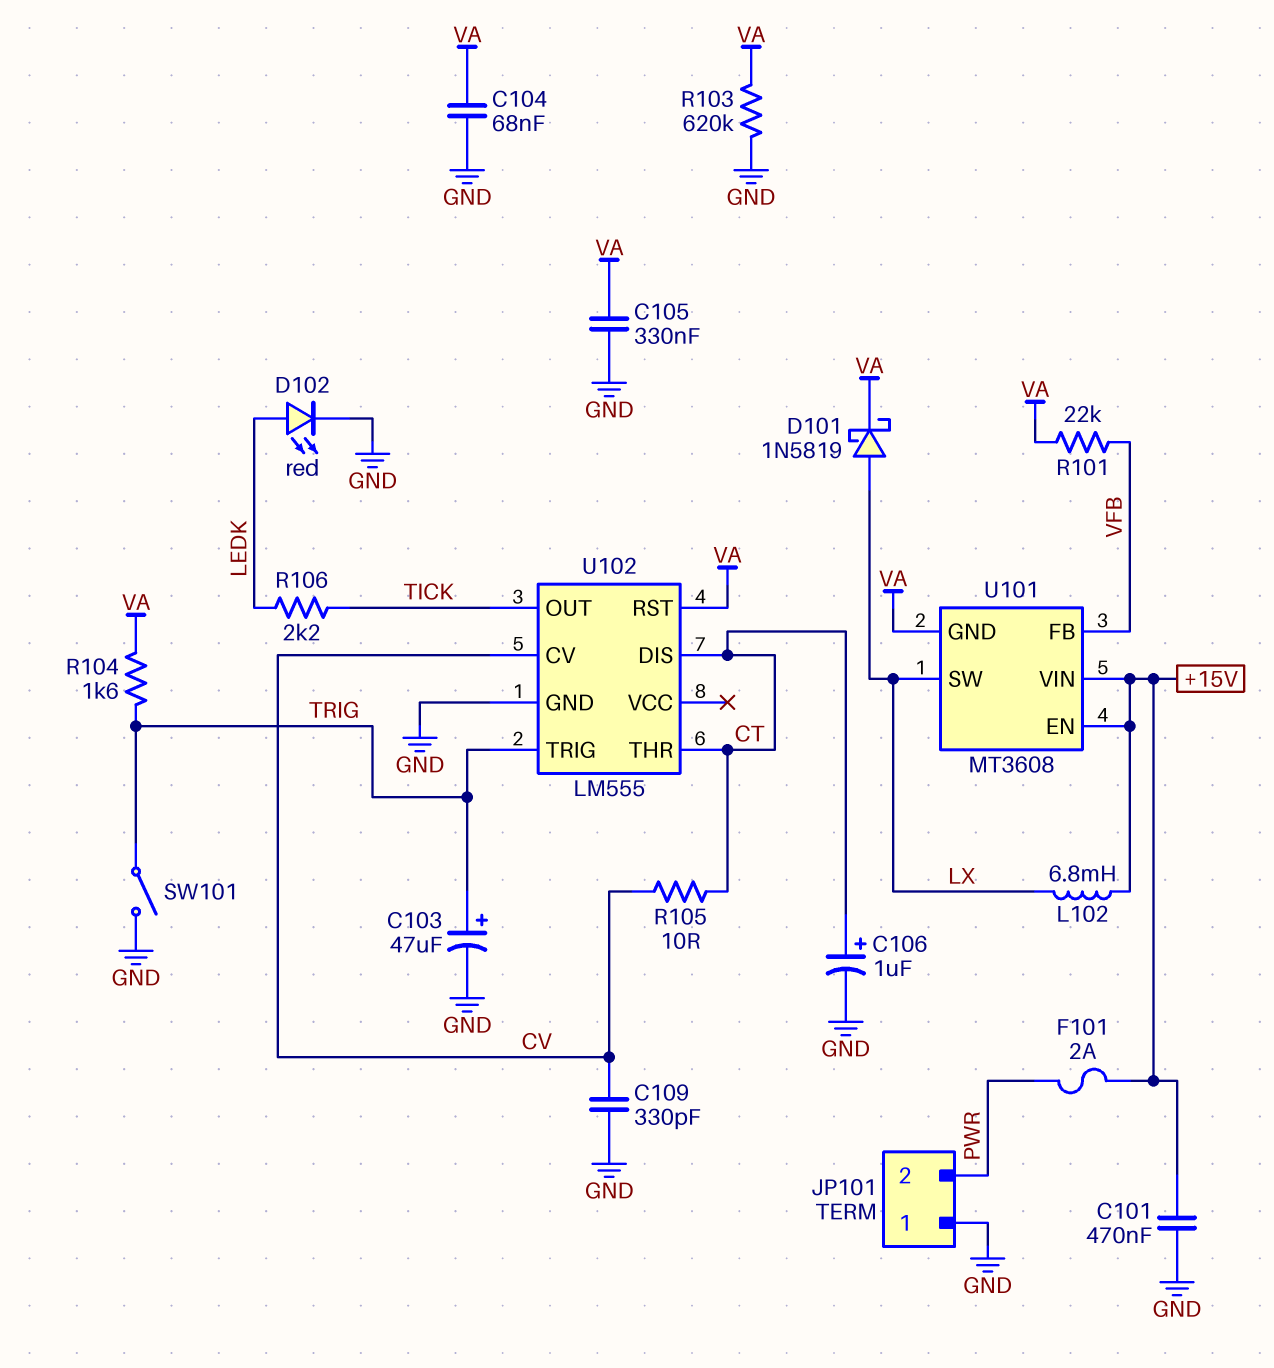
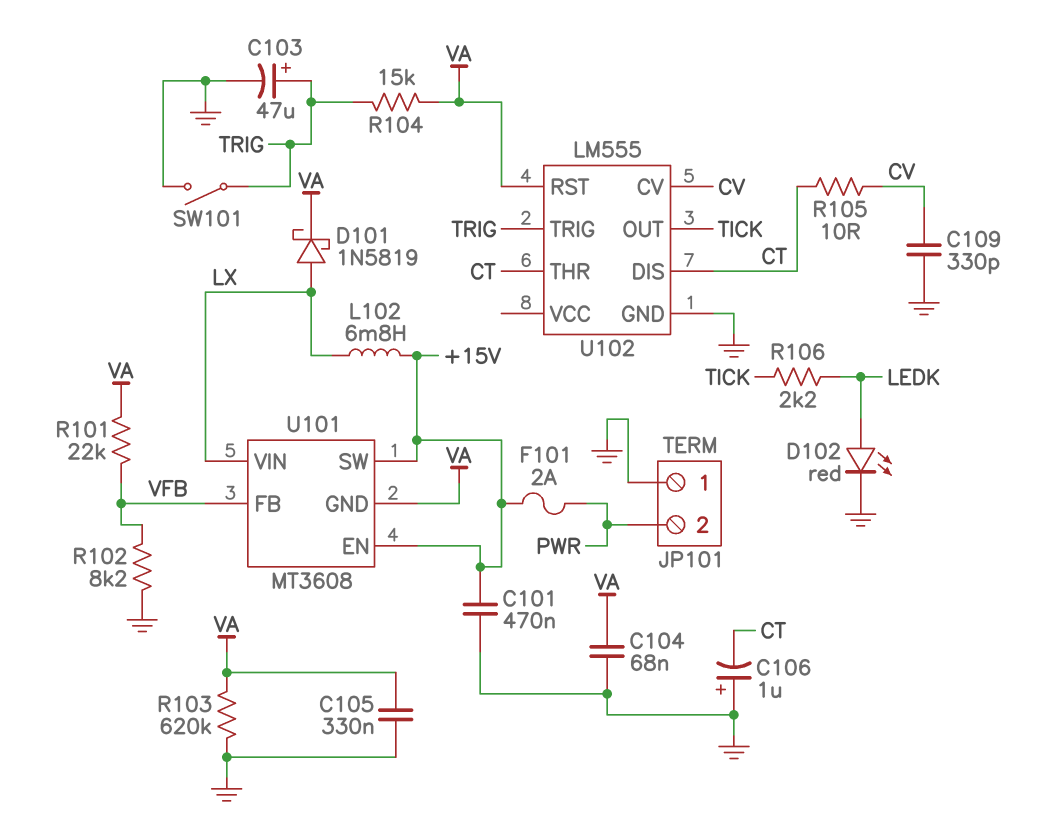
C106: 1uF (plus CT, minus GND) -> 1uF (plus GND, minus CT)
R102: none -> 8.2k (GND, VFB)
R104: 1.6k (TRIG, VA) -> 15k (TRIG, VA)
U101 pin SW: LX -> +15V
U101 pin VIN: +15V -> LX

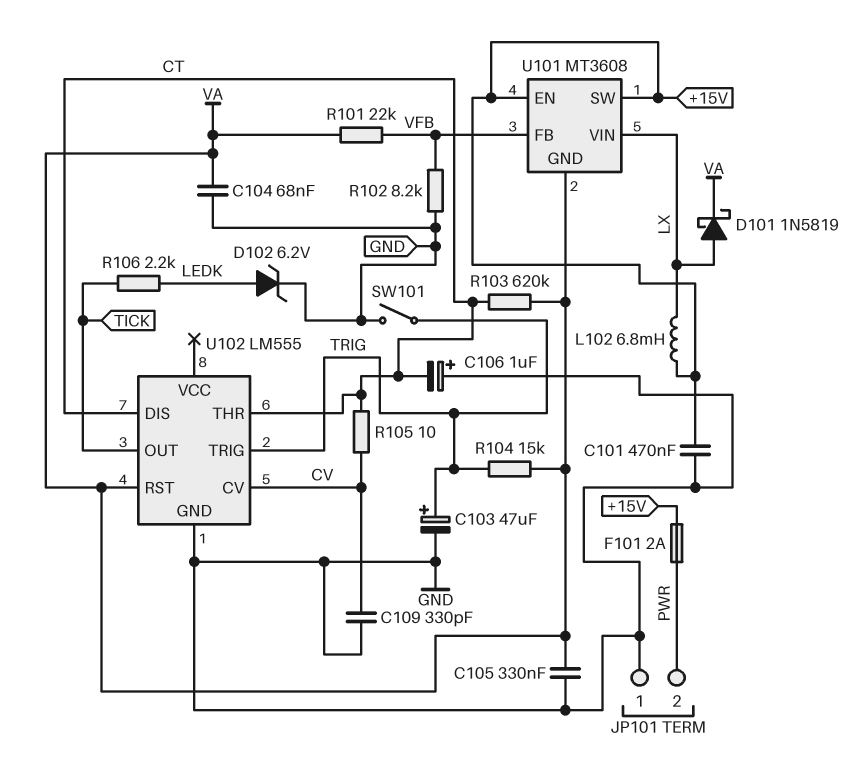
D102: LED red (A LEDK, K GND) -> zener 6.2V (A LEDK, K GND)
R103: 620k (GND, VA) -> 620k (CT, VA)

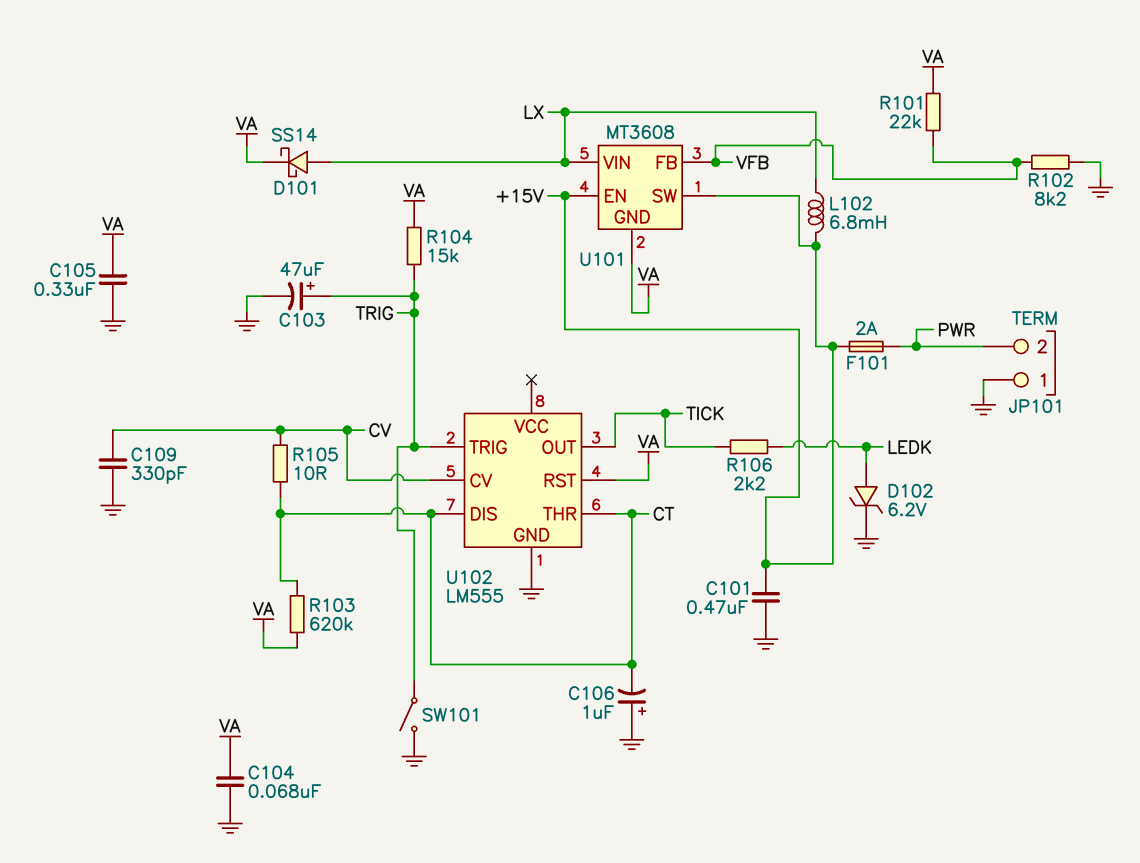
D101: schottky 1N5819 (A LX, K VA) -> schottky SS14 (A LX, K VA)

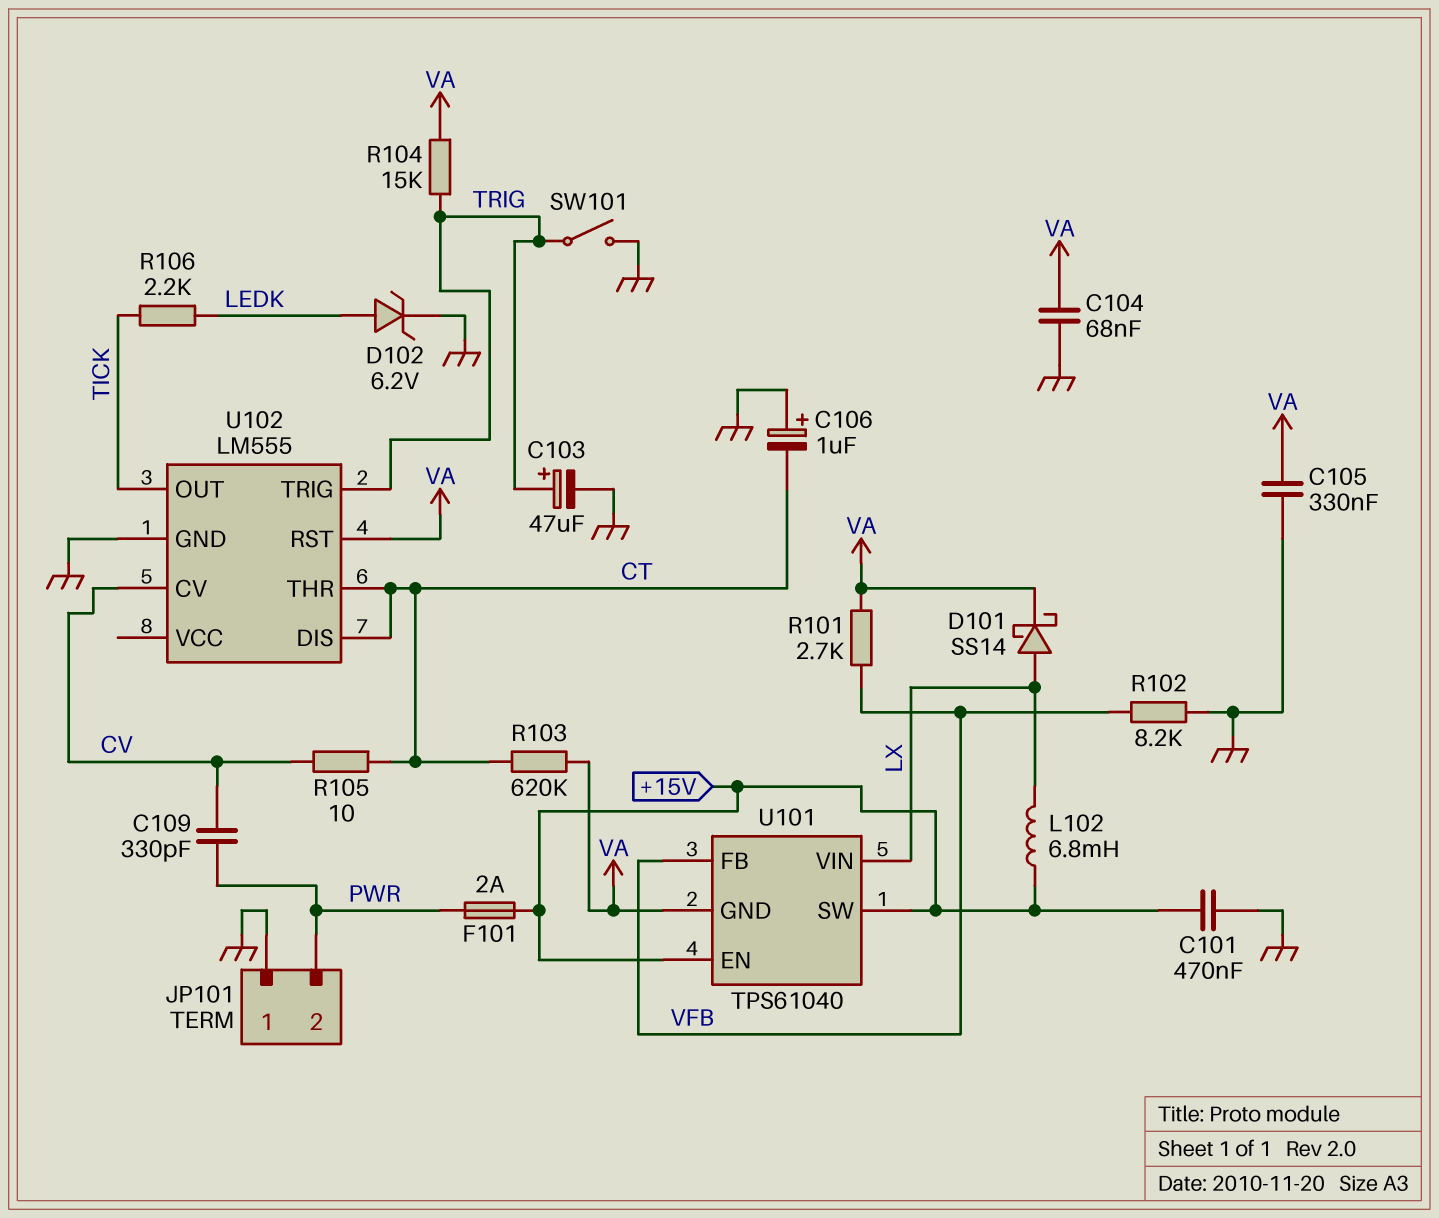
C109: 330pF (CV, GND) -> 330pF (CV, PWR)
R101: 22k (VA, VFB) -> 2.7k (VA, VFB)
U101: MT3608 -> TPS61040

